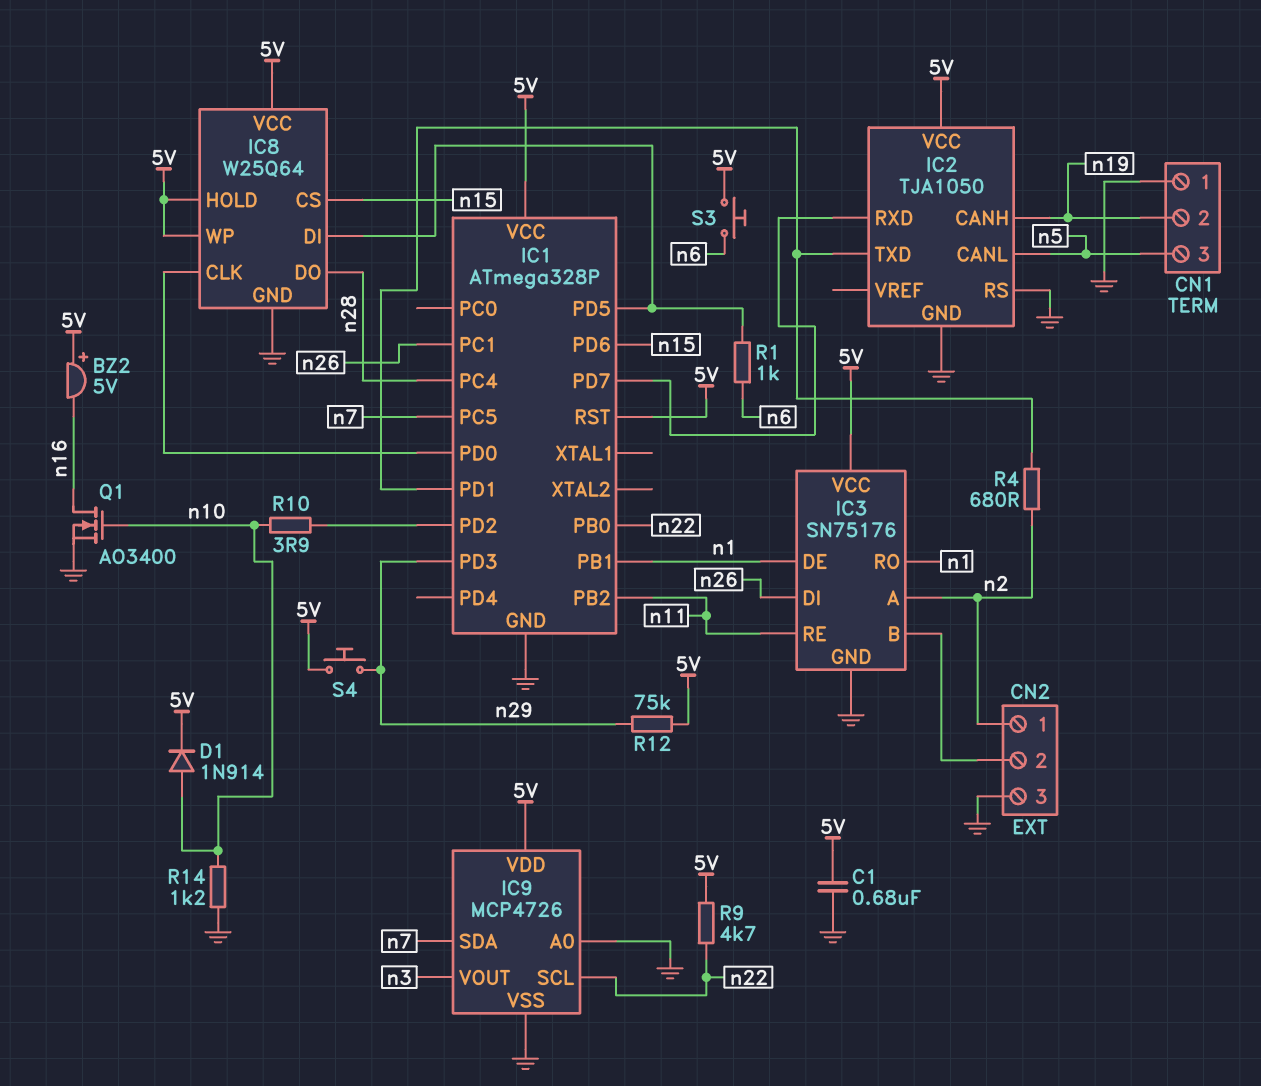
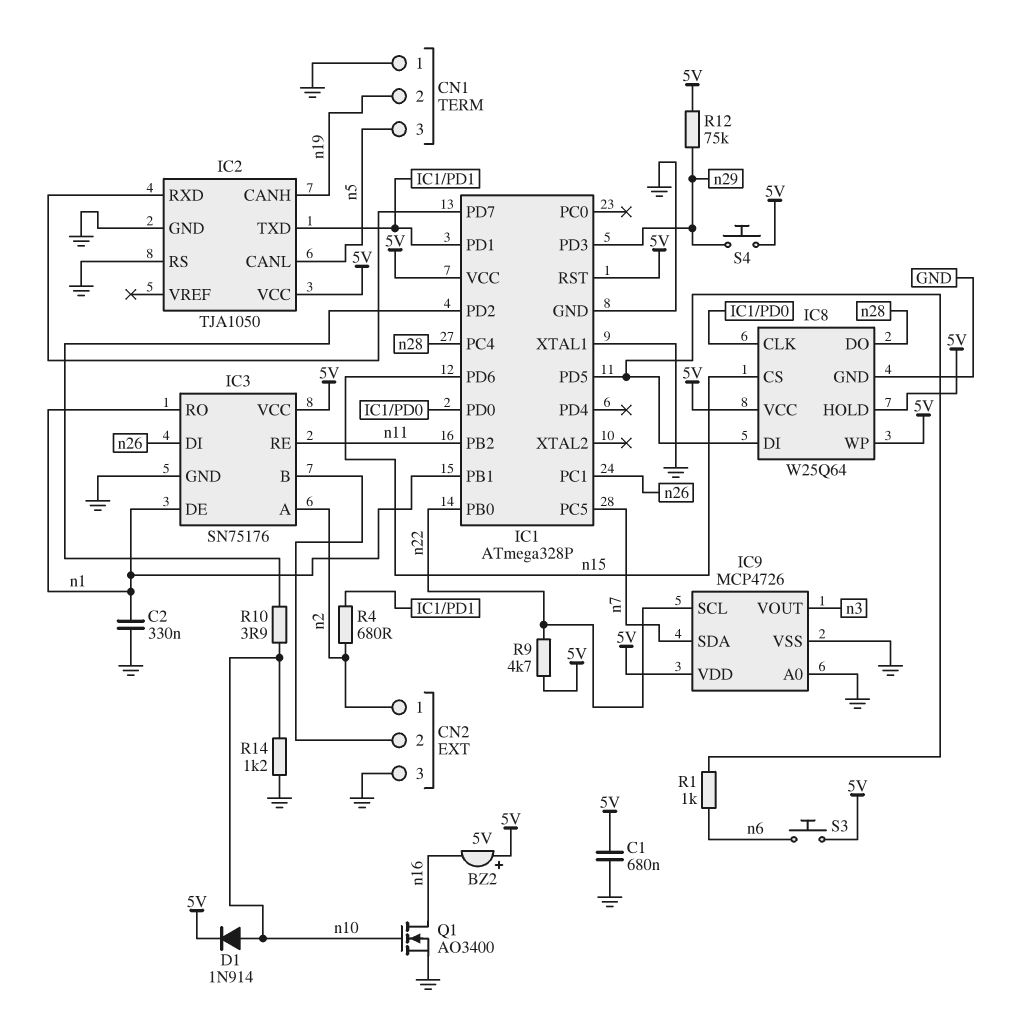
C2: none -> 330nF (GND, n1)
IC1 pin XTAL1: none -> GND

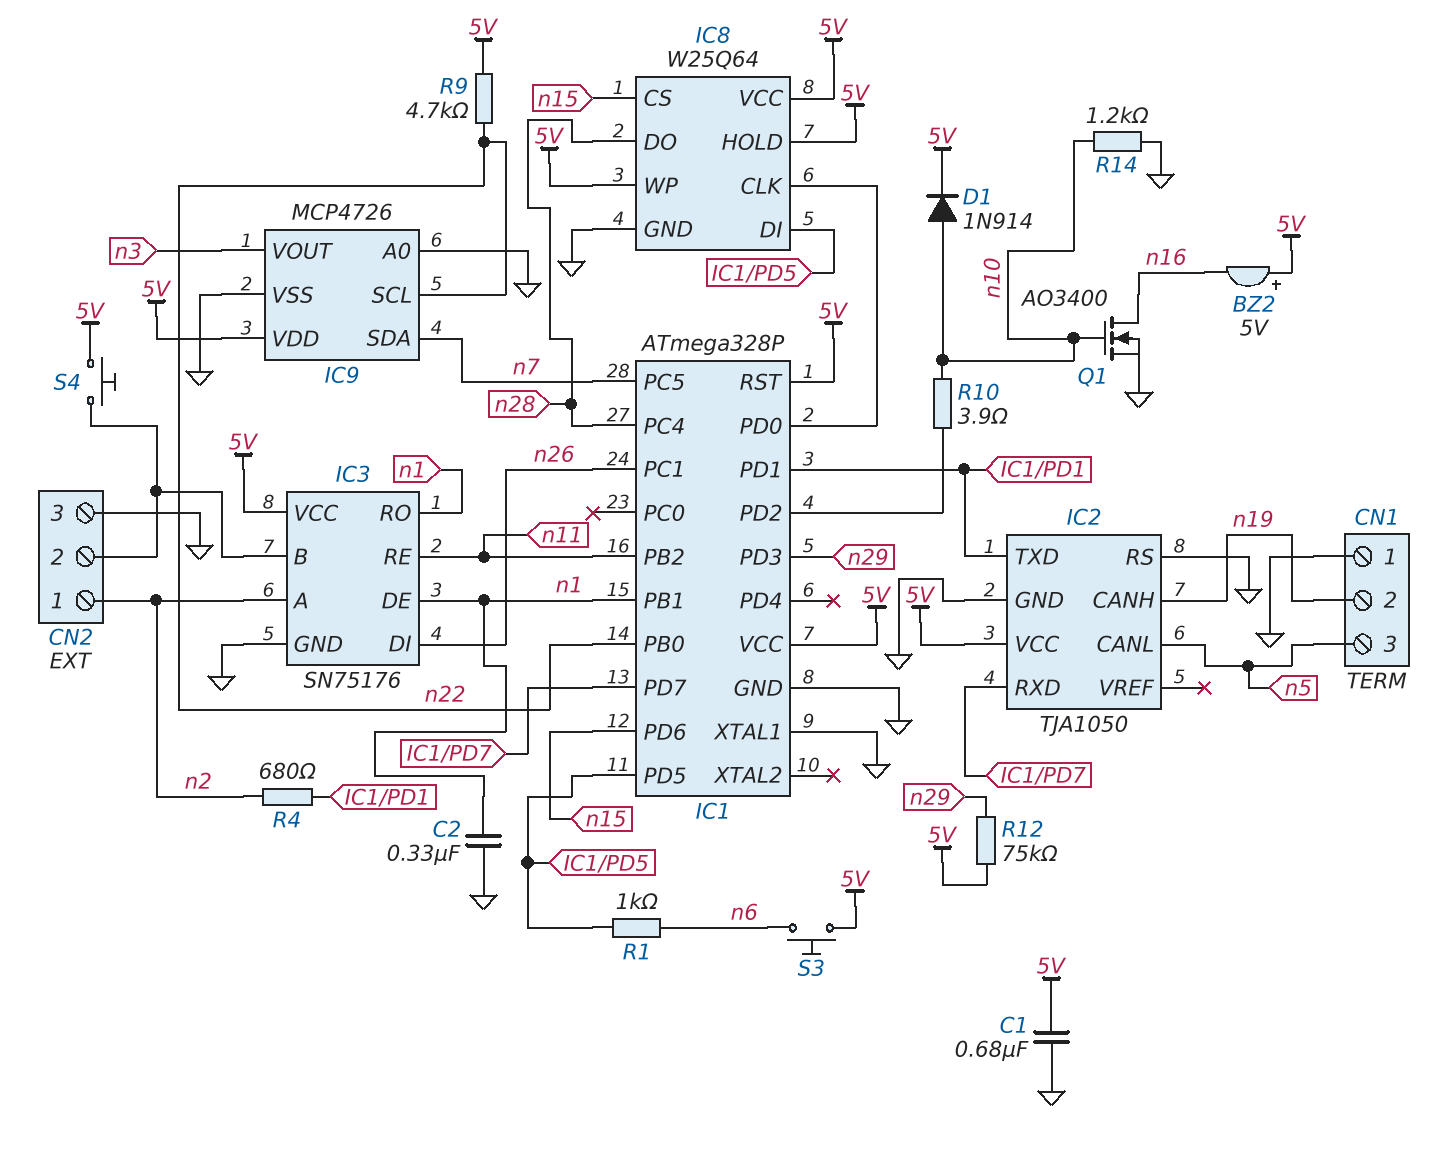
S4: button (5V, n29) -> button (5V, CN2/2)

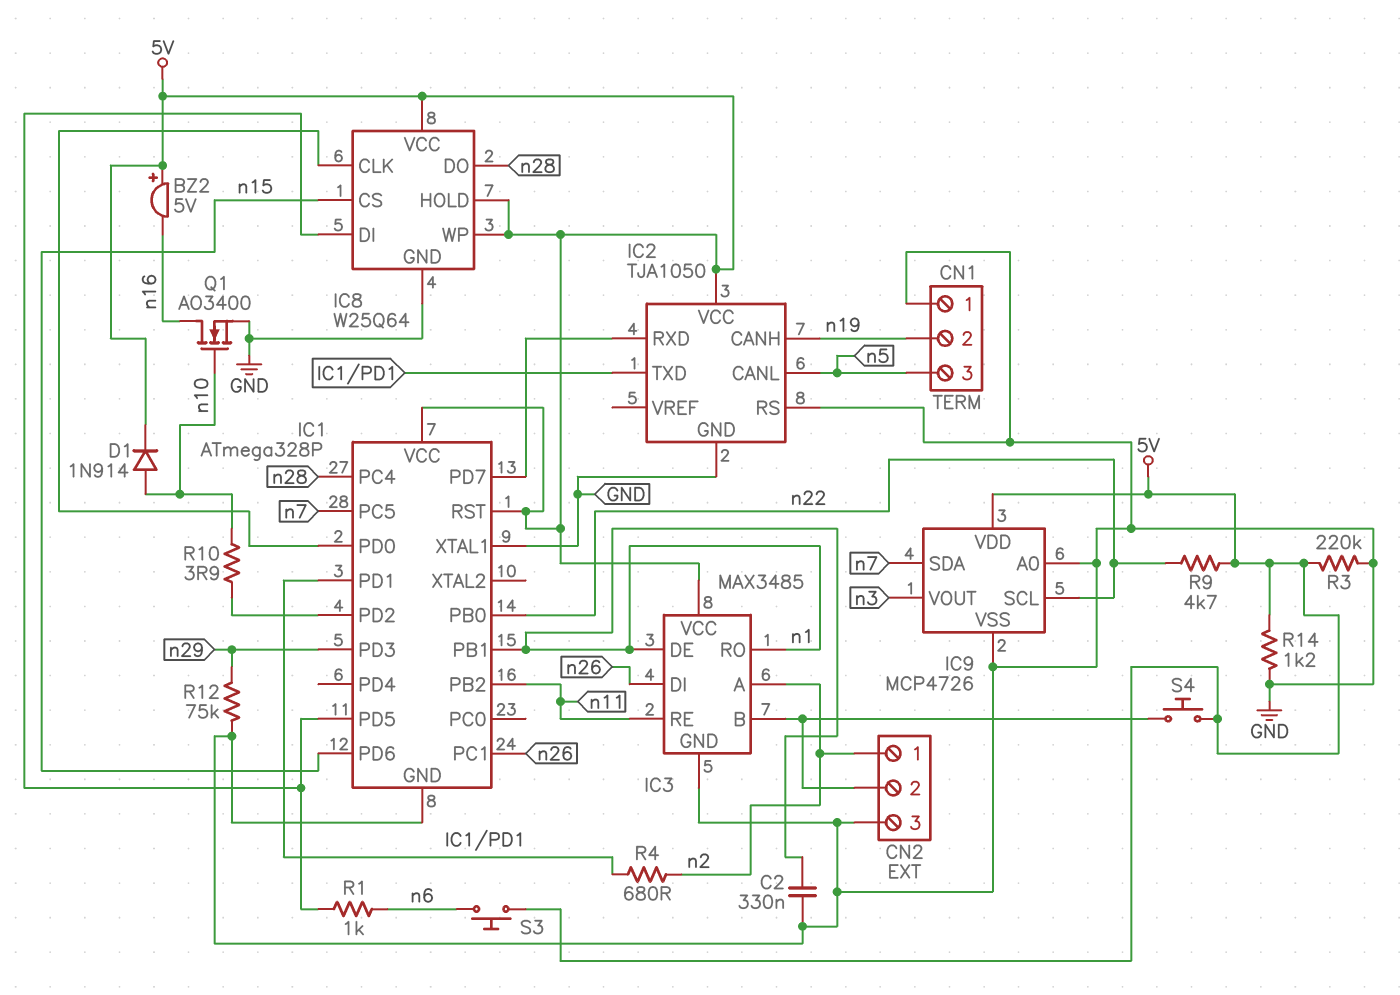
C1: 680nF (5V, GND) -> none
IC3: SN75176 -> MAX3485
R3: none -> 220k (5V, GND)
R12: 75k (5V, n29) -> 75k (GND, n29)
R14: 1.2k (GND, n10) -> 1.2k (5V, GND)

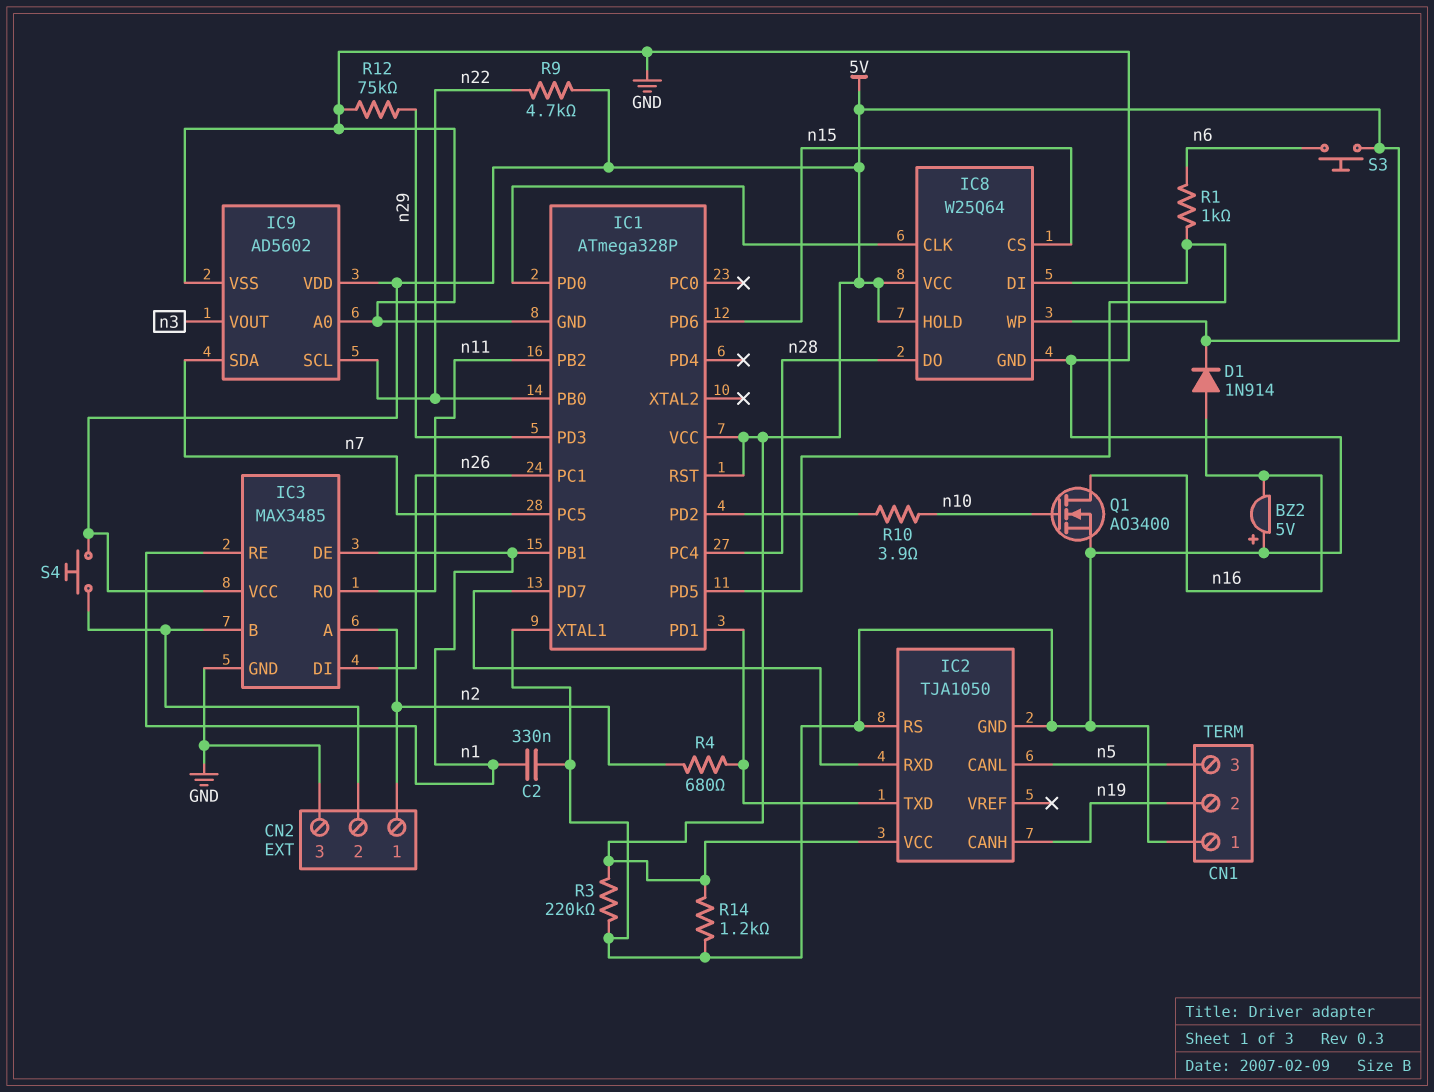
BZ2: buzzer 5V (plus 5V, minus n16) -> buzzer 5V (plus GND, minus n16)
D1: diode 1N914 (A n10, K 5V) -> diode 1N914 (A n16, K 5V)
IC3 pin RE: n11 -> n1
IC3 pin RO: n1 -> n11
IC9: MCP4726 -> AD5602

